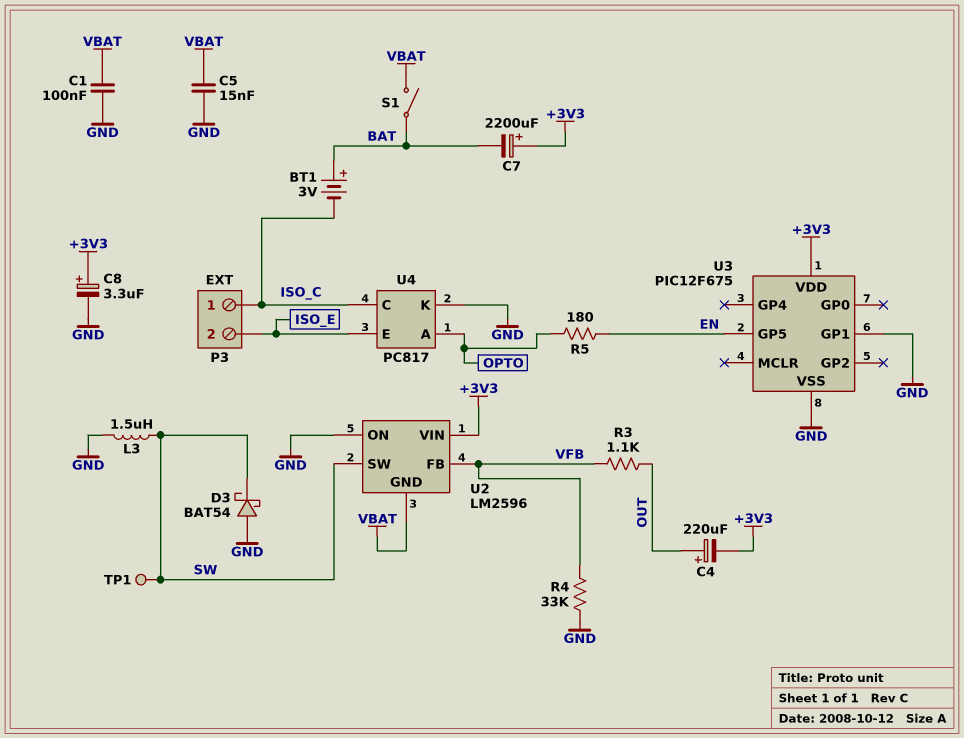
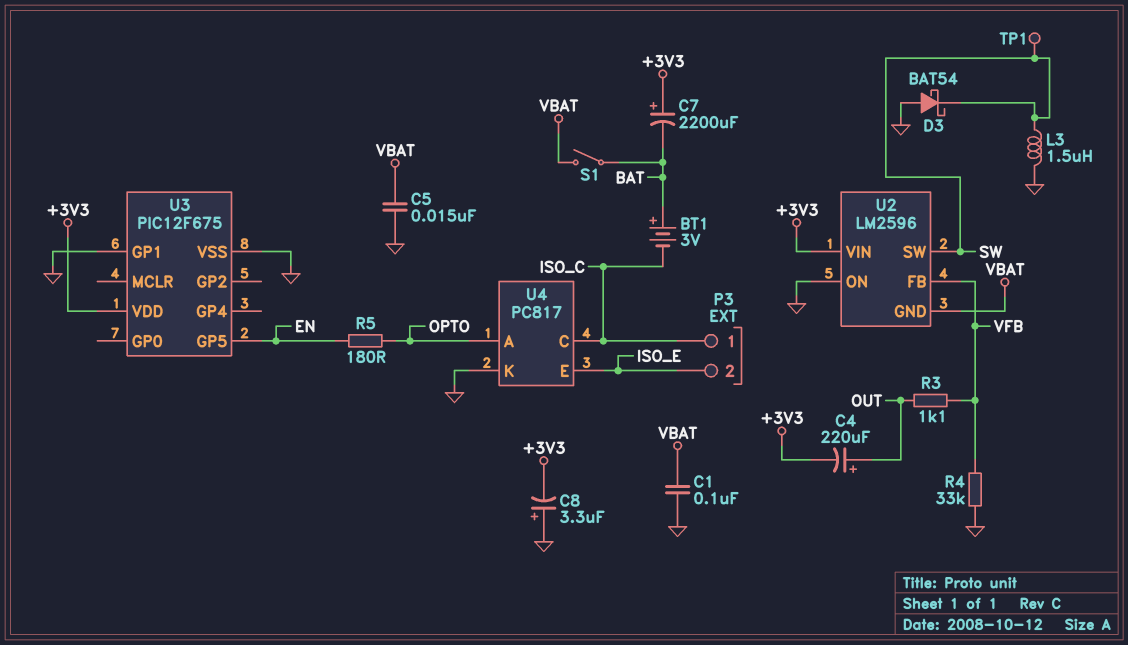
C8: 3.3uF (plus +3V3, minus GND) -> 3.3uF (plus GND, minus +3V3)

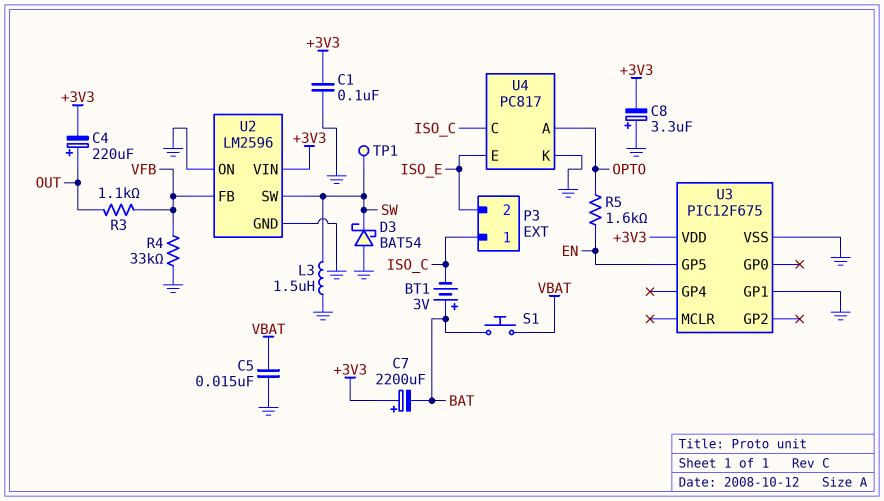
C1: 100nF (GND, VBAT) -> 100nF (+3V3, GND)
R5: 180 (EN, OPTO) -> 1.6k (EN, OPTO)
S1: switch (BAT, VBAT) -> button (BAT, VBAT)
U2 pin GND: VBAT -> GND

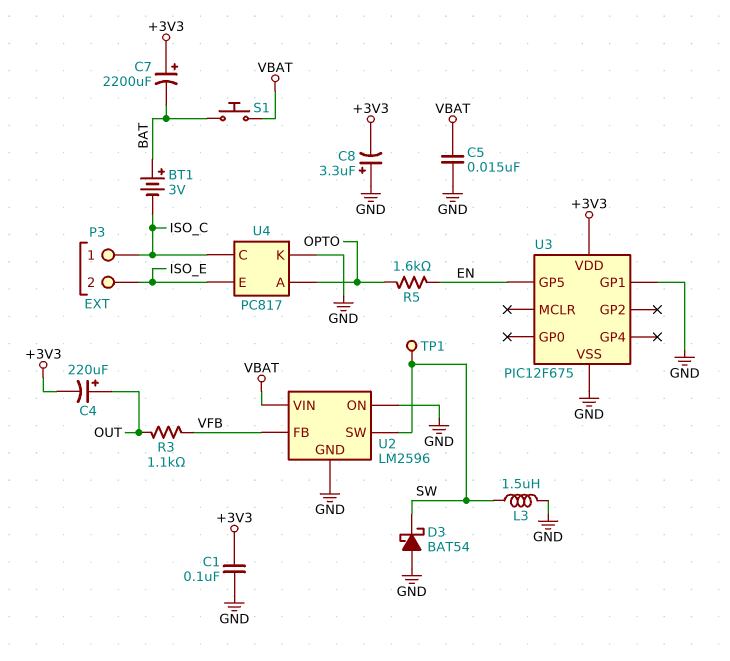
R4: 33k (GND, VFB) -> none
U2 pin VIN: +3V3 -> VBAT

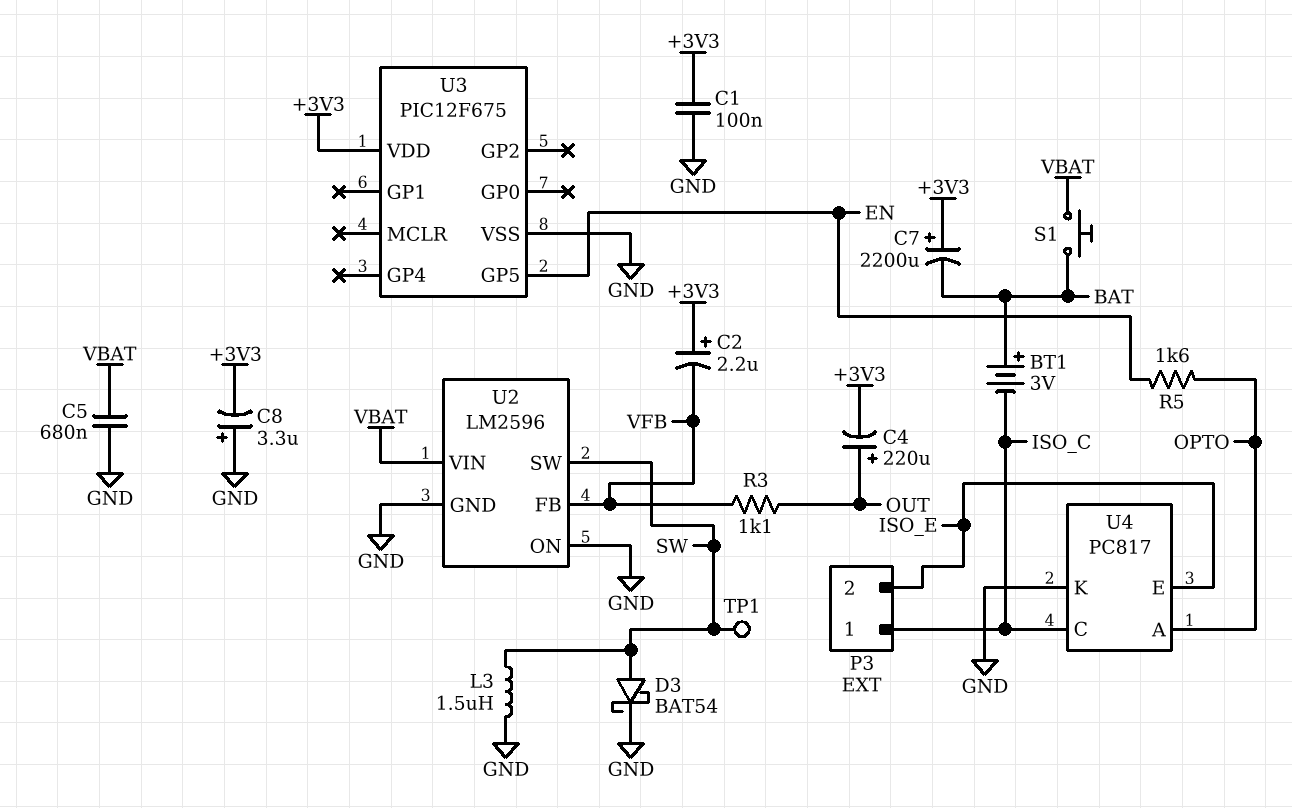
C2: none -> 2.2uF (plus +3V3, minus VFB)
C5: 15nF (GND, VBAT) -> 680nF (GND, VBAT)
D3: schottky BAT54 (A GND, K SW) -> schottky BAT54 (A SW, K GND)
U3 pin GP1: GND -> none

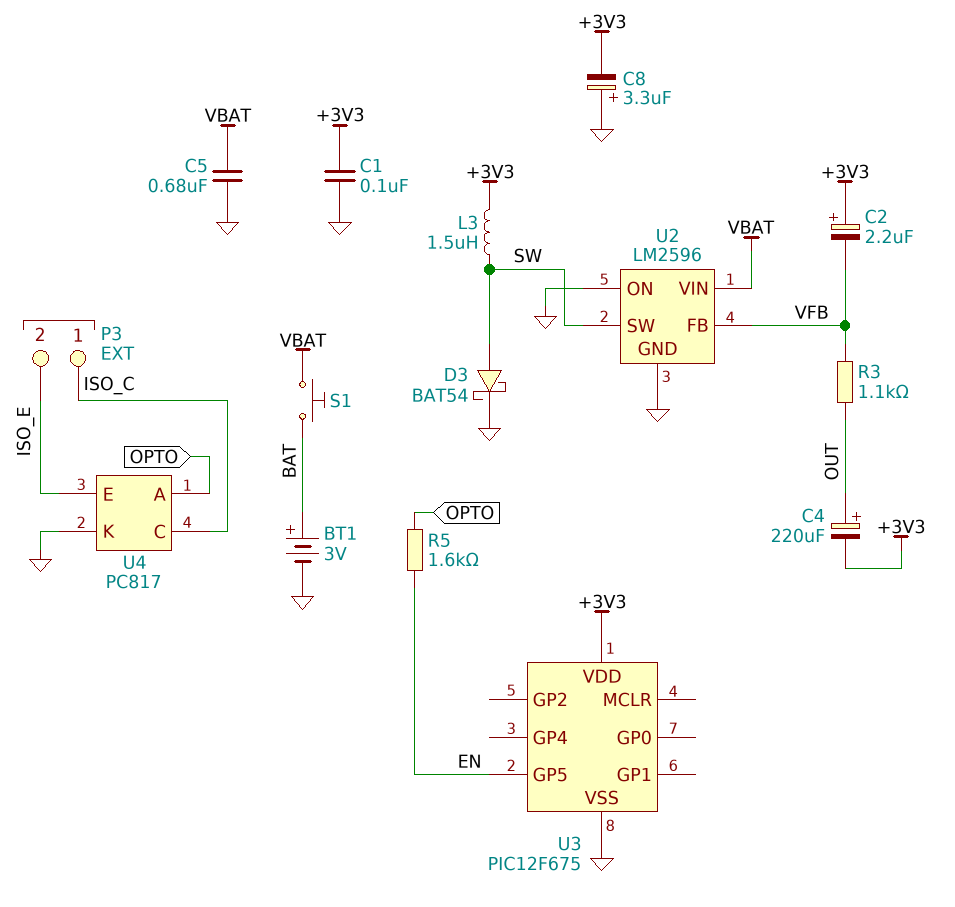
BT1: 3V (plus BAT, minus ISO_C) -> 3V (plus BAT, minus GND)
C7: 2200uF (plus +3V3, minus BAT) -> none
L3: 1.5uH (GND, SW) -> 1.5uH (+3V3, SW)
TP1: test point (SW) -> none

